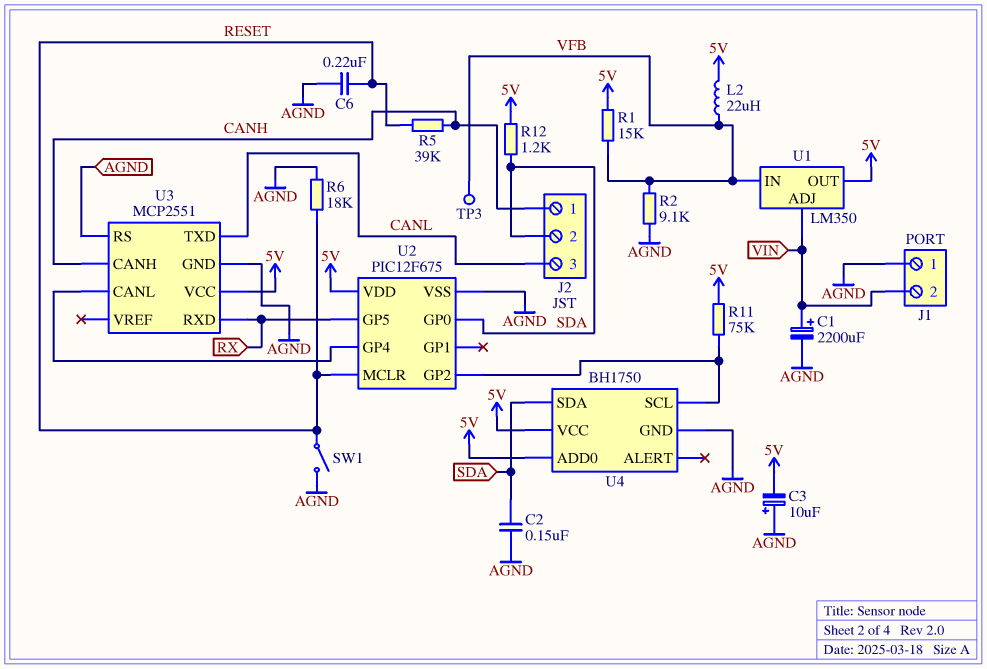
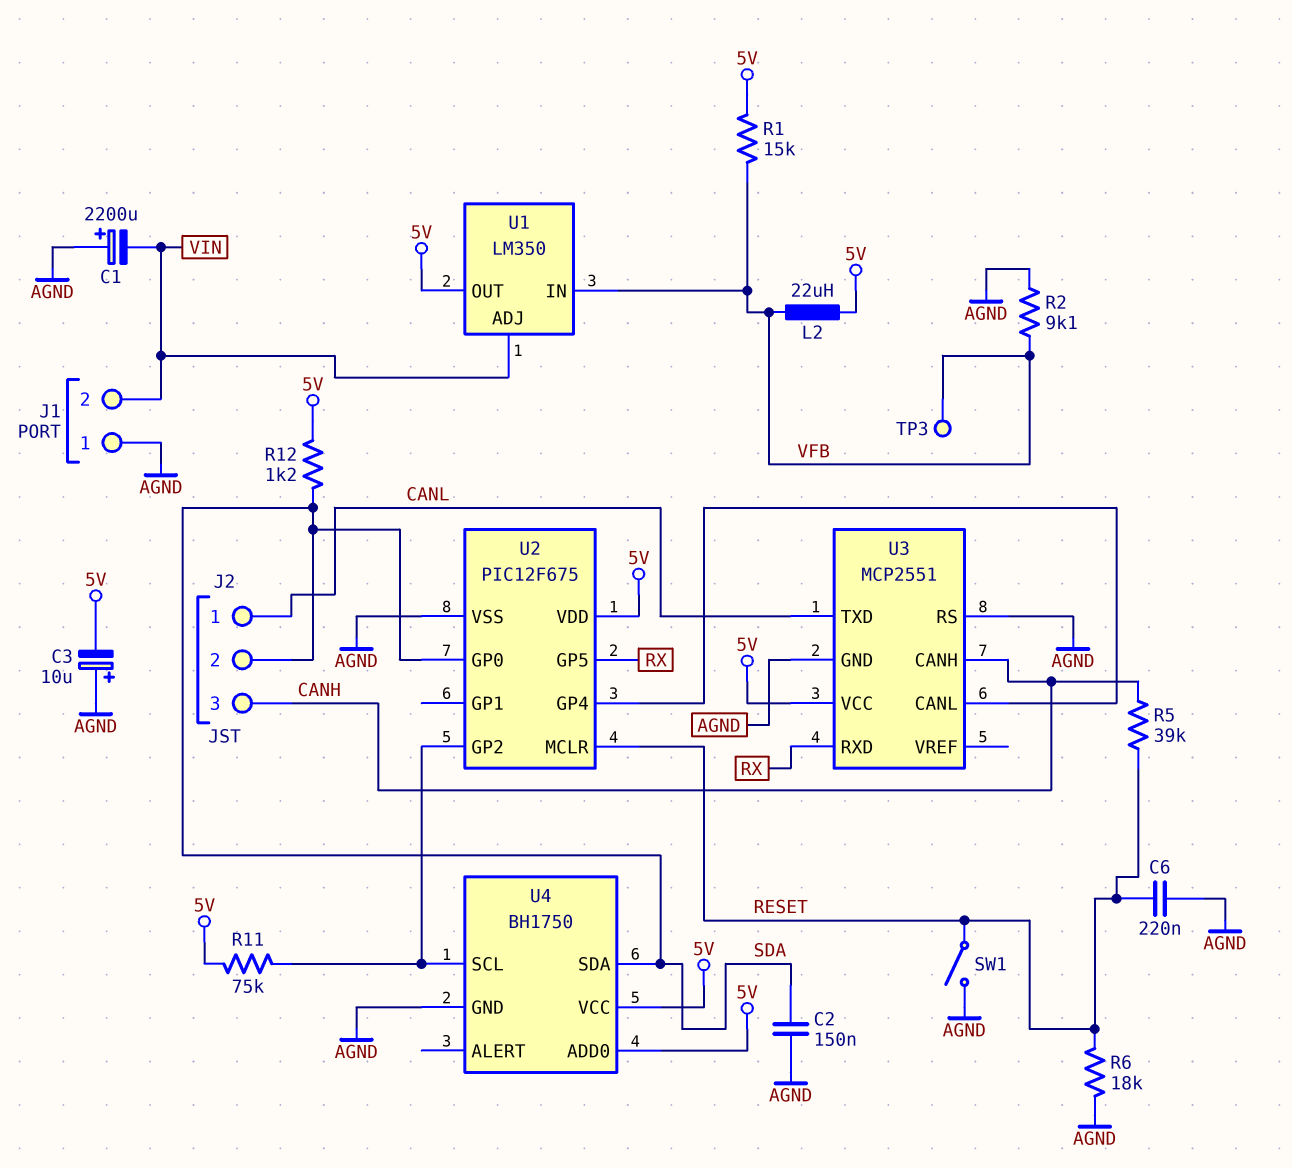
C1: 2200uF (plus VIN, minus AGND) -> 2200uF (plus AGND, minus VIN)
J2 pin 1: CANH -> CANL
J2 pin 3: CANL -> CANH

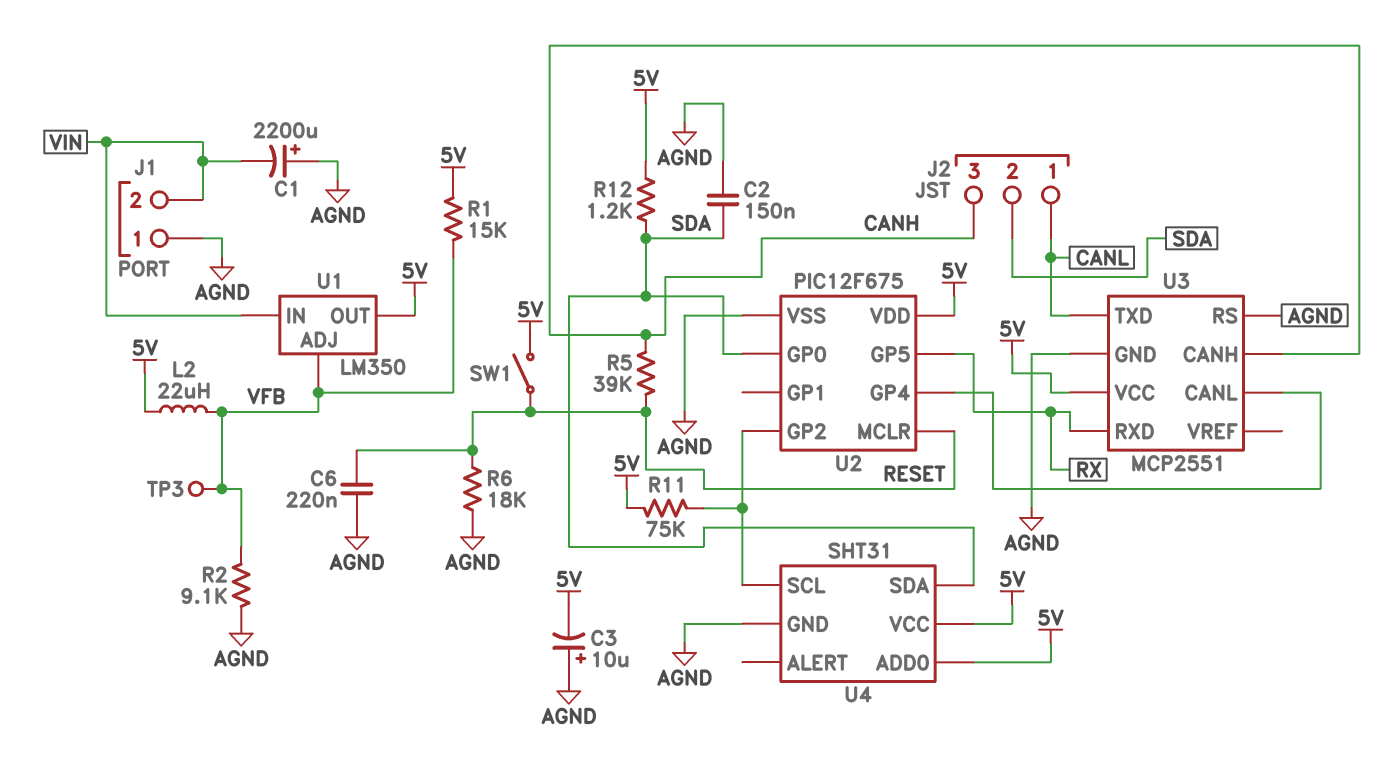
SW1: switch (AGND, RESET) -> switch (5V, RESET)
U1 pin ADJ: VIN -> VFB
U1 pin IN: VFB -> VIN
U4: BH1750 -> SHT31

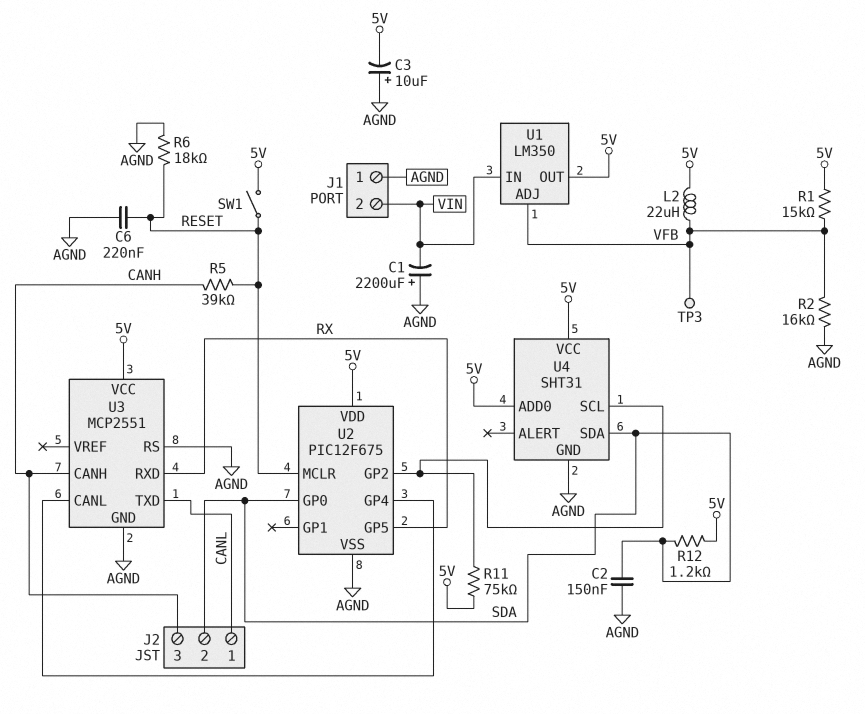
R2: 9.1k (AGND, VFB) -> 16k (AGND, VFB)

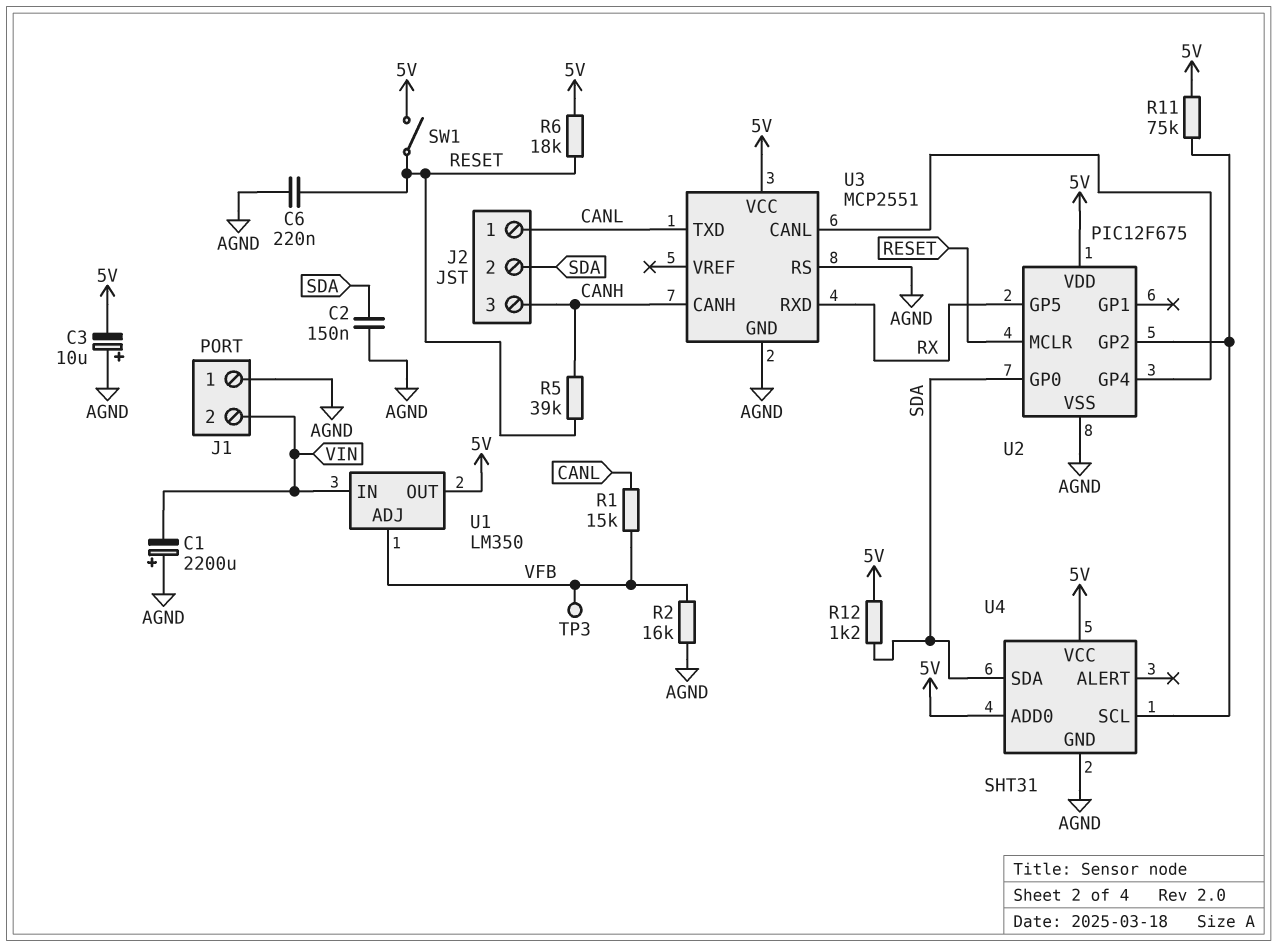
L2: 22uH (5V, VFB) -> none
R1: 15k (5V, VFB) -> 15k (CANL, VFB)
R6: 18k (AGND, RESET) -> 18k (5V, RESET)

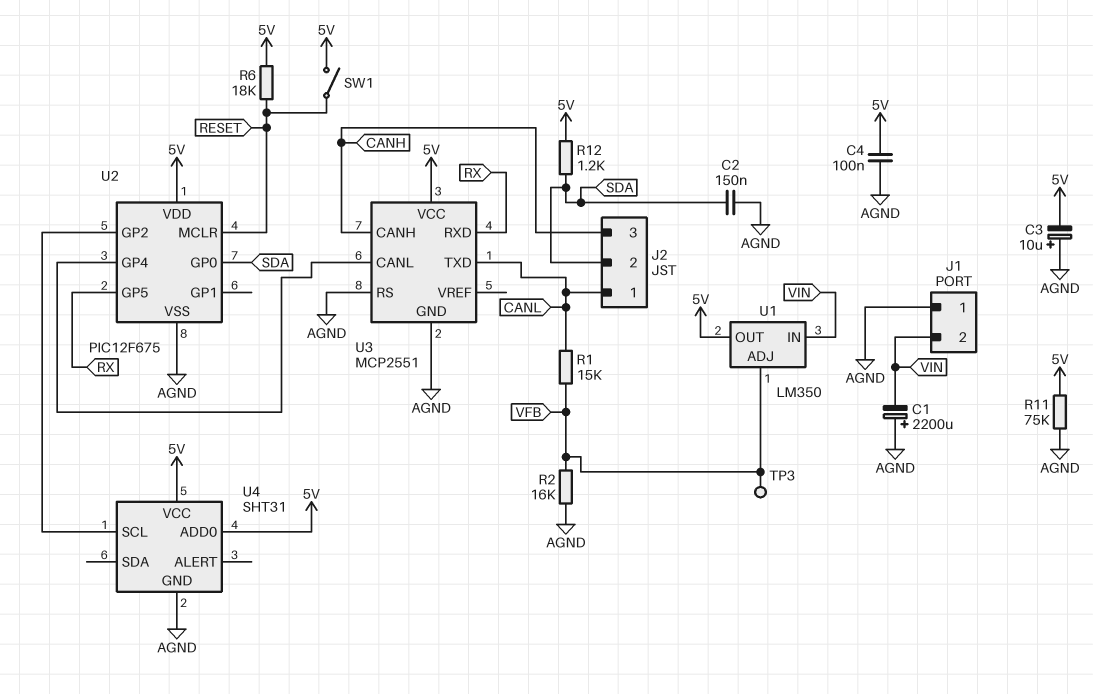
C4: none -> 100nF (5V, AGND)
C6: 220nF (AGND, RESET) -> none
R5: 39k (CANH, RESET) -> none
R11: 75k (5V, U2/GP2) -> 75k (5V, AGND)
U4 pin SDA: SDA -> none

